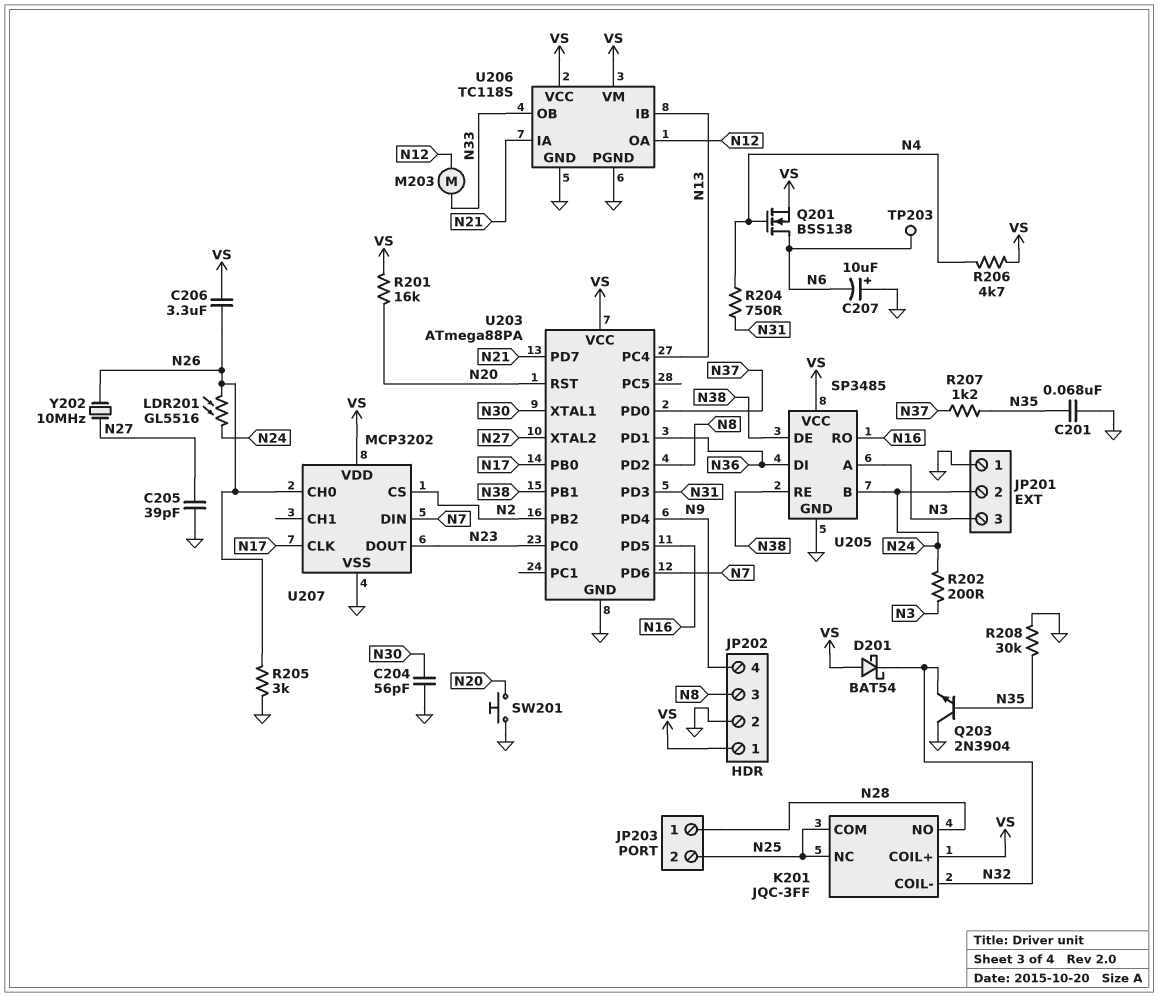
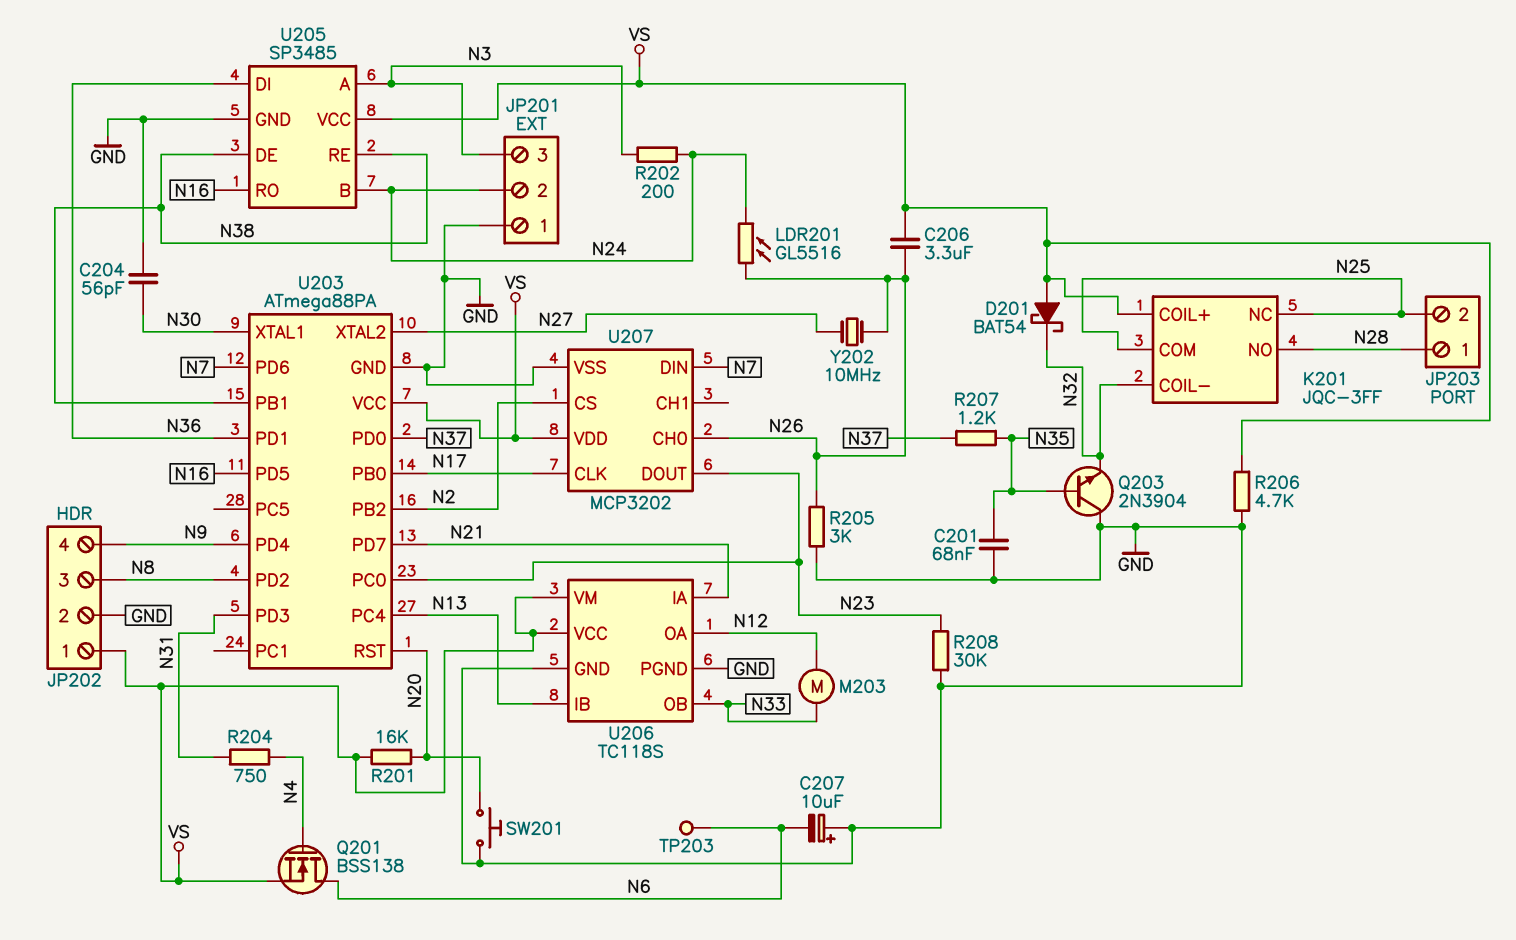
C205: 39pF (GND, N27) -> none
R206: 4.7k (N4, VS) -> 4.7k (GND, VS)
R208: 30k (GND, N35) -> 30k (GND, N23)

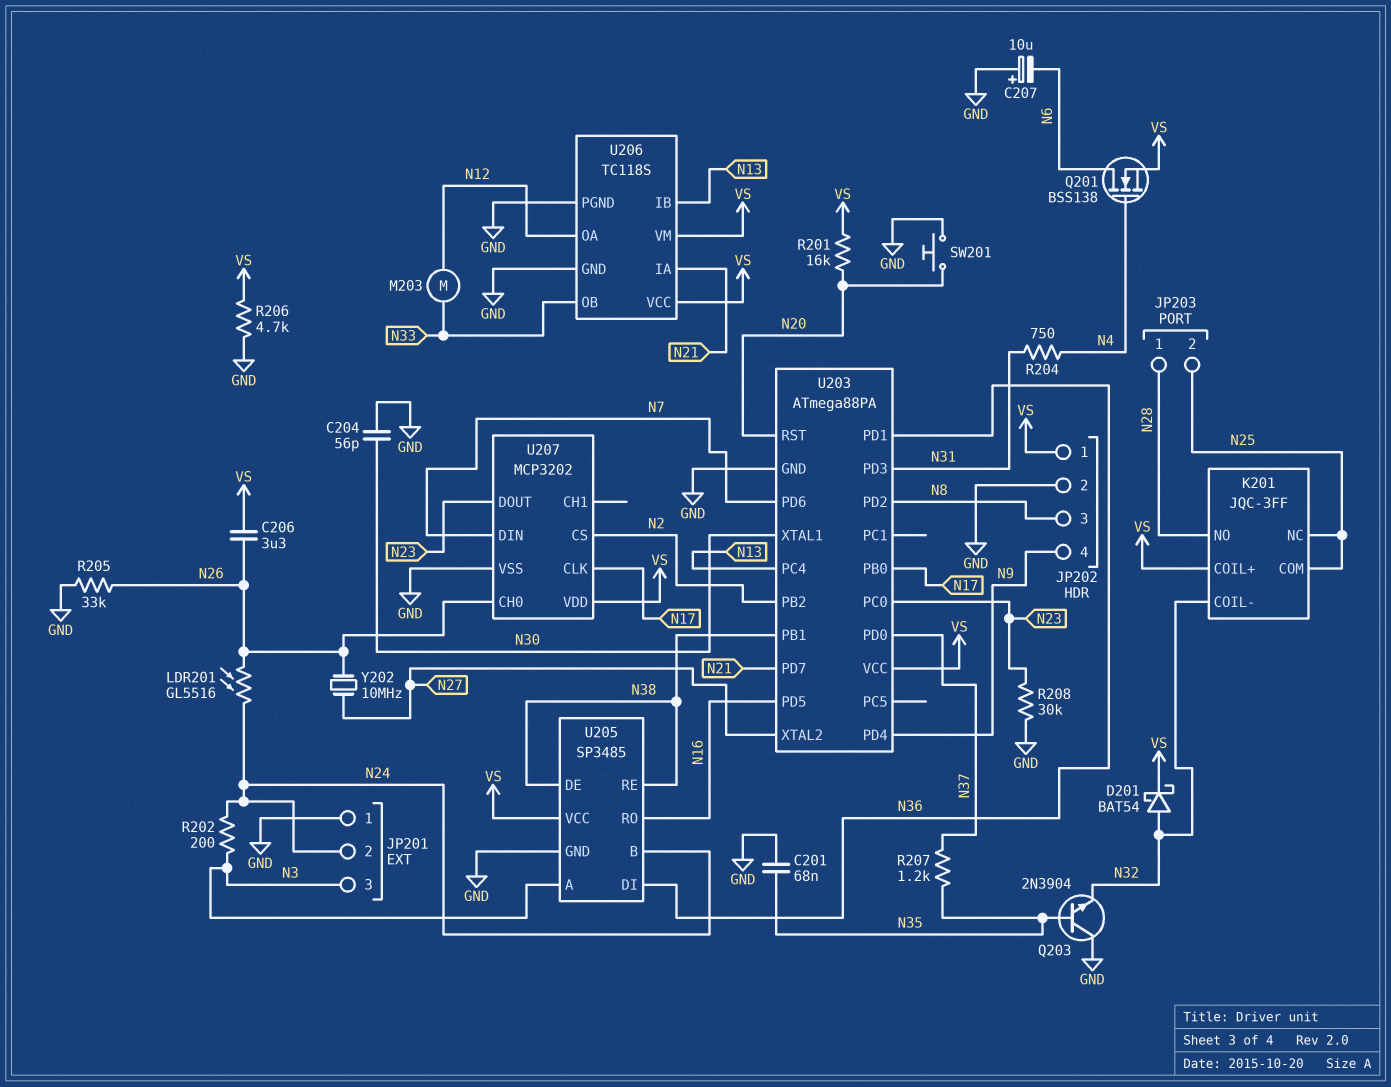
D201: schottky BAT54 (A VS, K N32) -> schottky BAT54 (A N32, K VS)
R205: 3k (GND, N26) -> 33k (GND, N26)
TP203: test point (N6) -> none

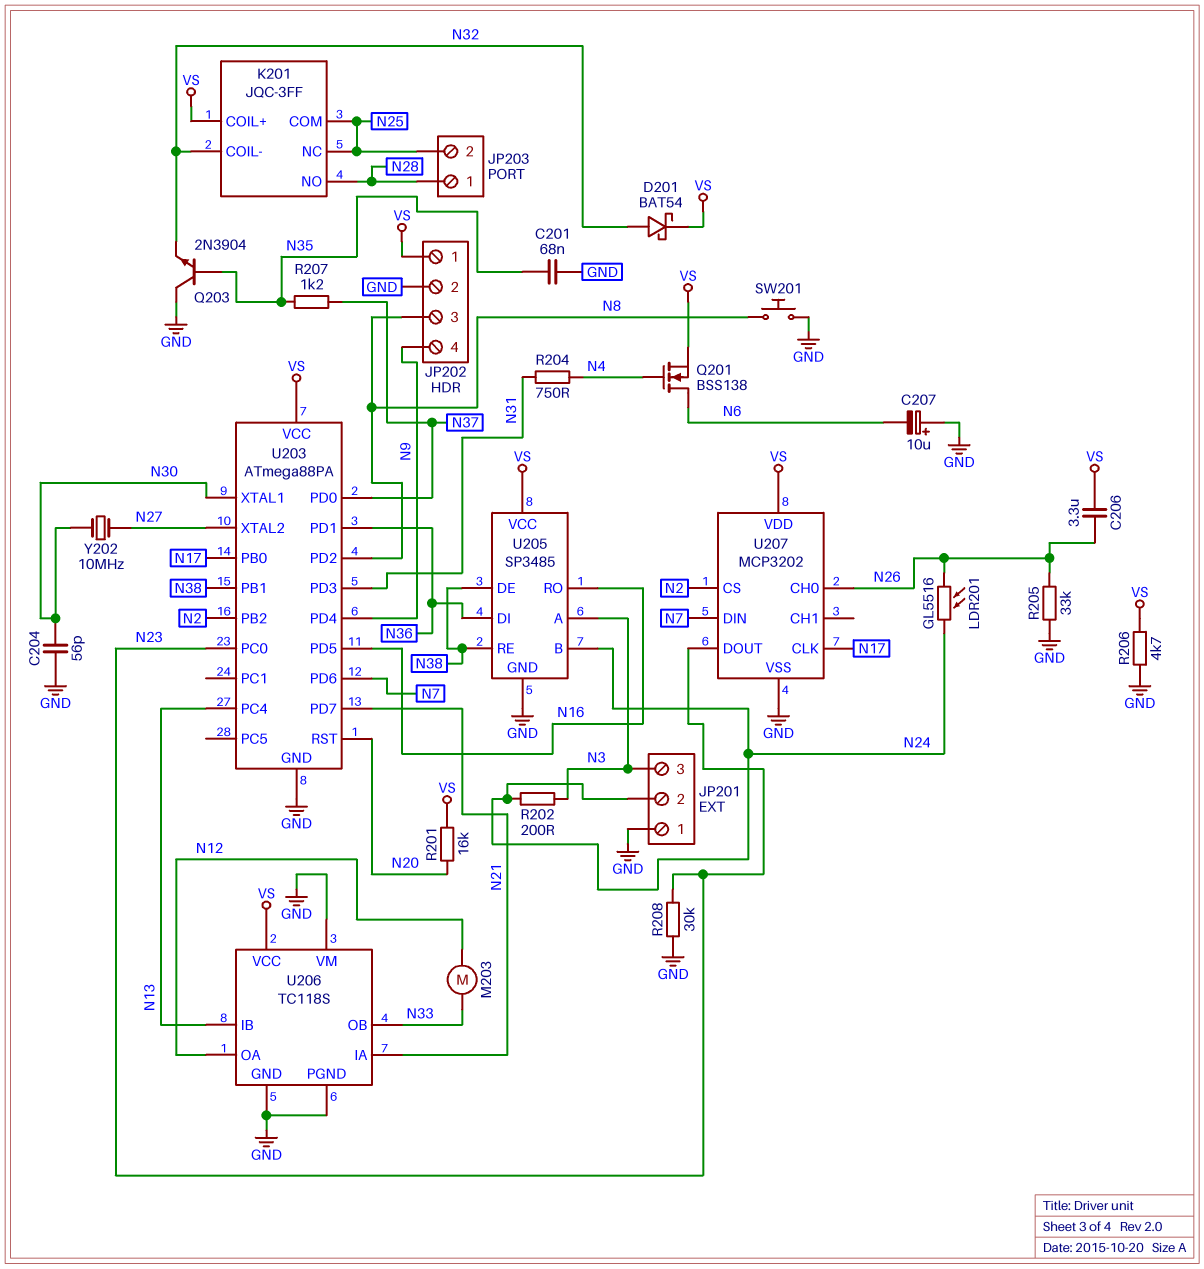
SW201: button (GND, N20) -> button (GND, N8)
U206 pin VM: VS -> GND
Y202: 10MHz (N26, N27) -> 10MHz (N27, N30)

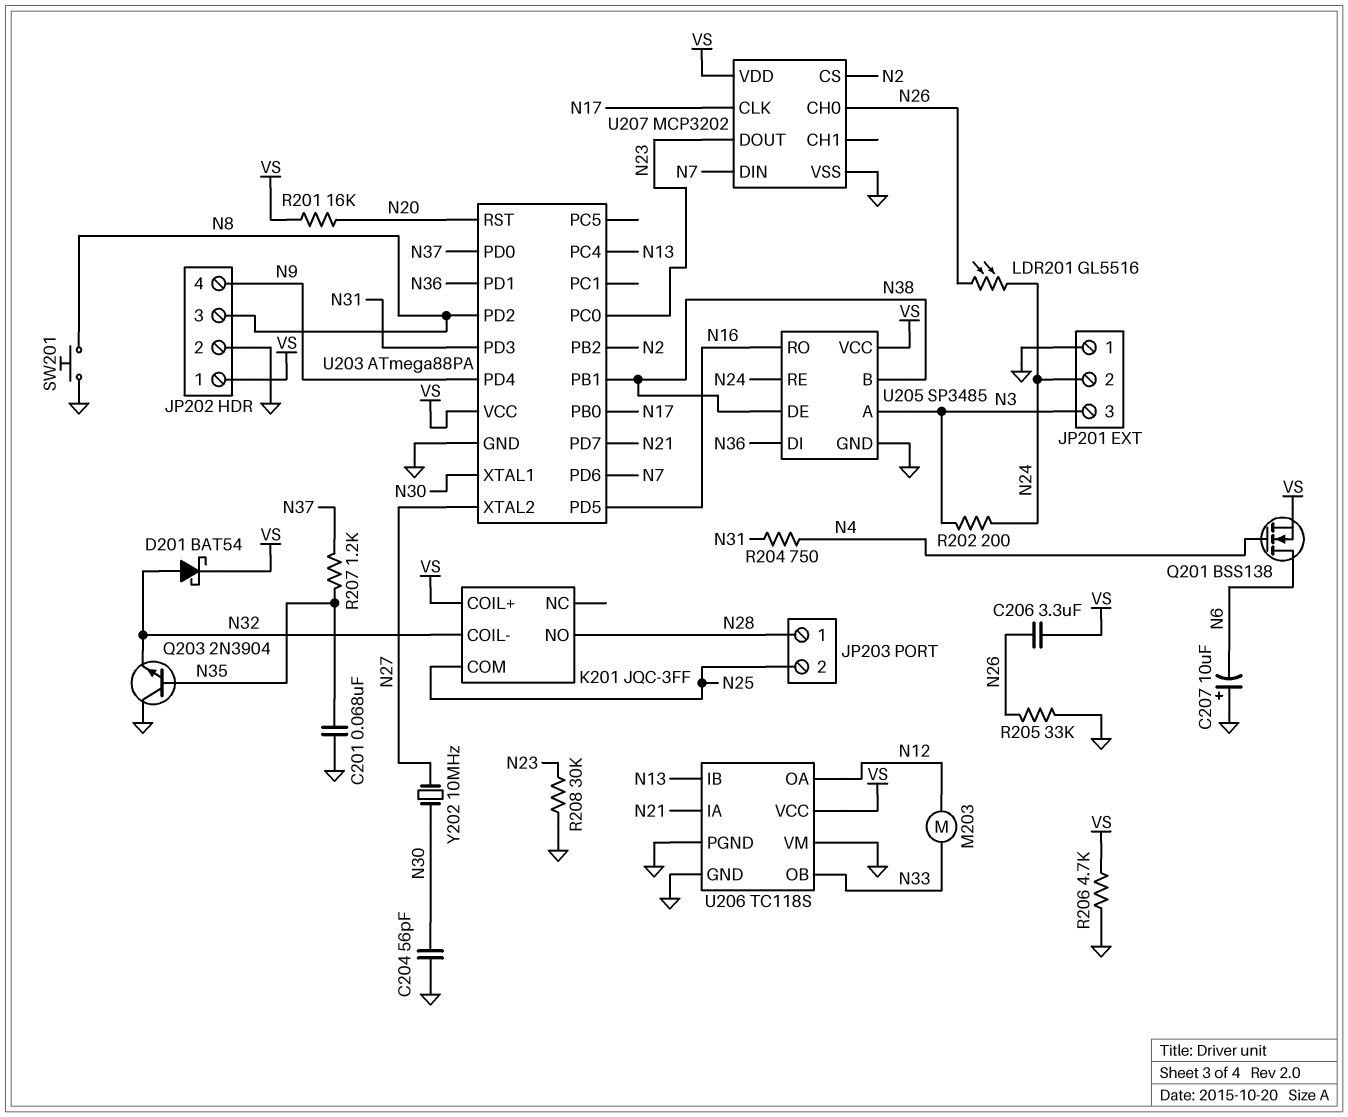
K201 pin NC: N25 -> none
U205 pin B: N24 -> N38
U205 pin RE: N38 -> N24

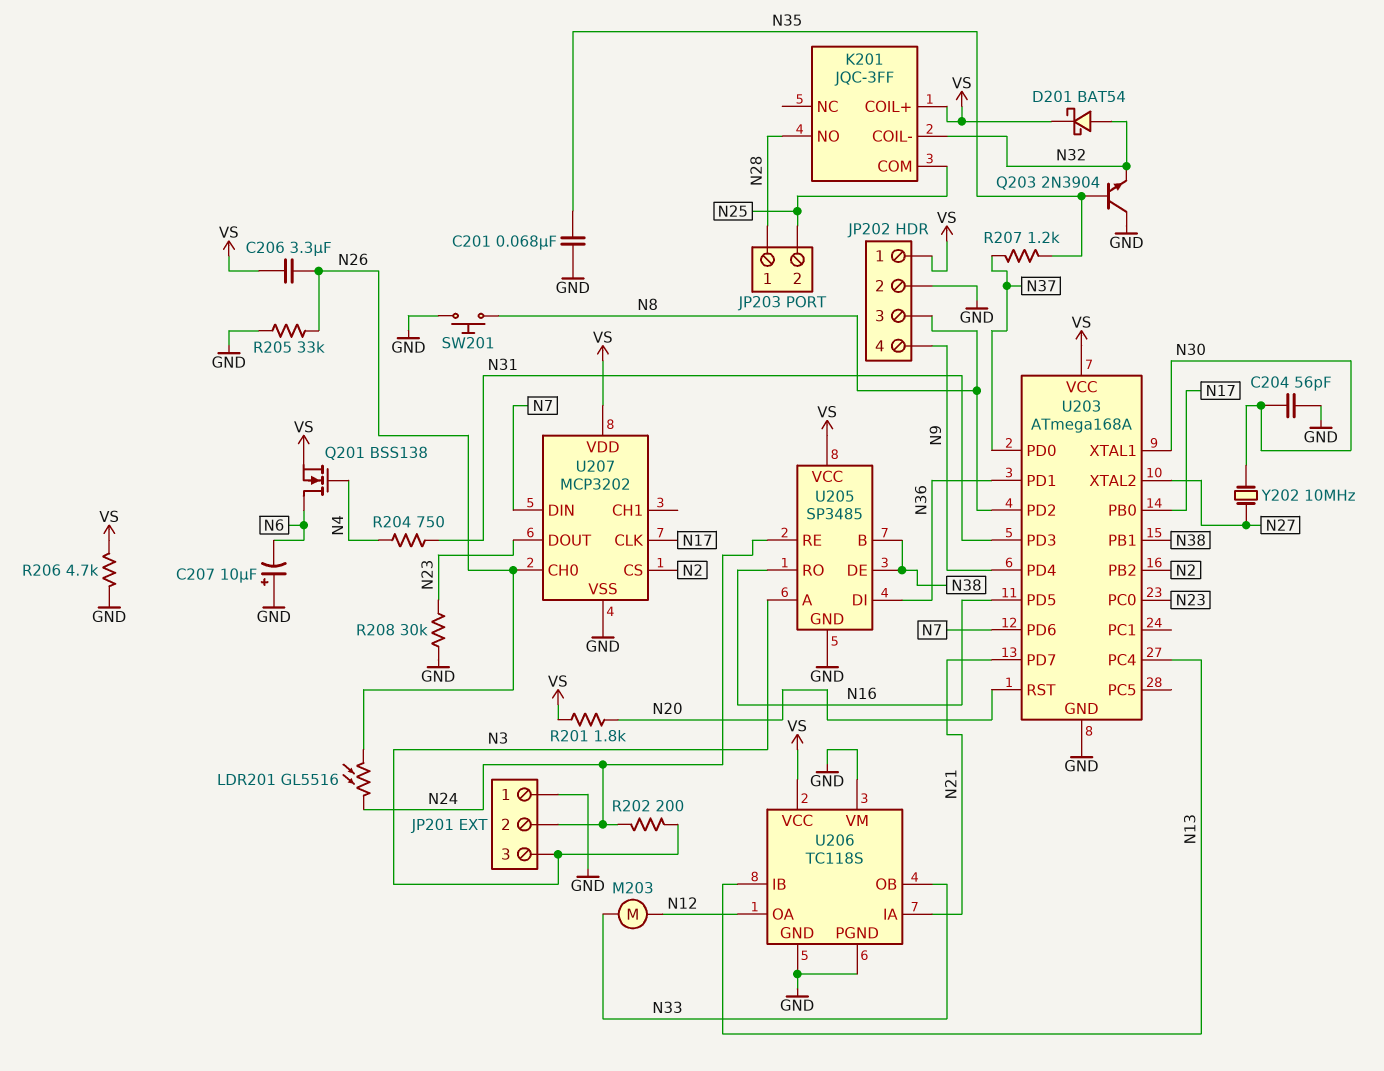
R201: 16k (N20, VS) -> 1.8k (N20, VS)
U203: ATmega88PA -> ATmega168A

